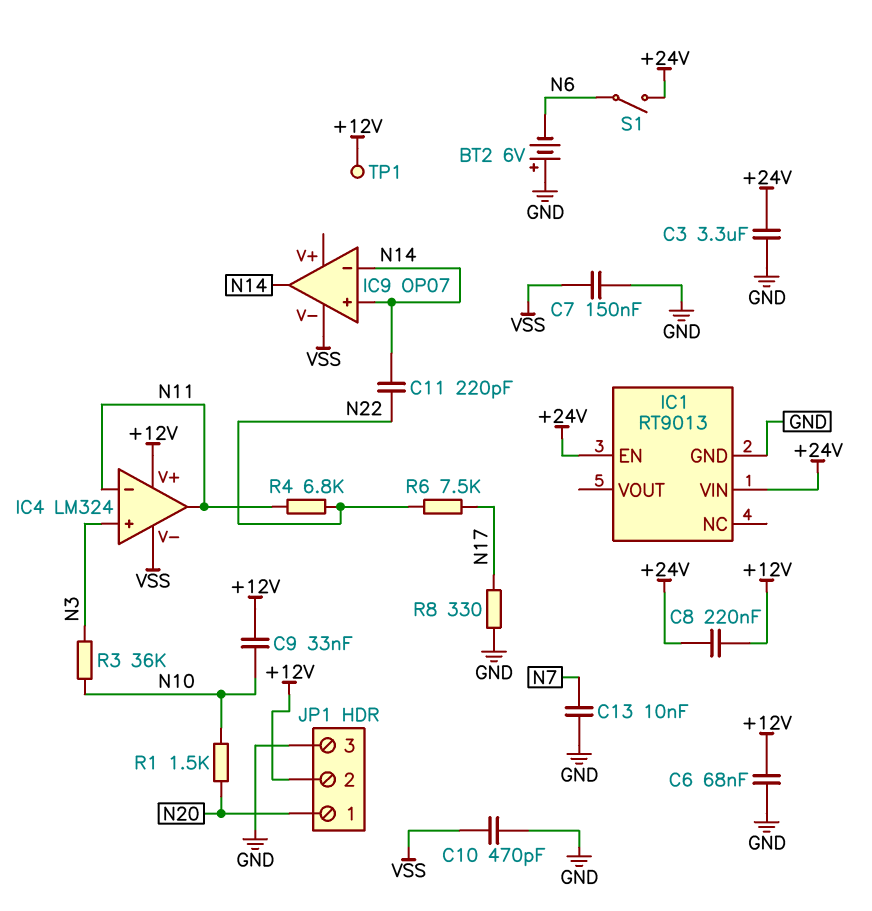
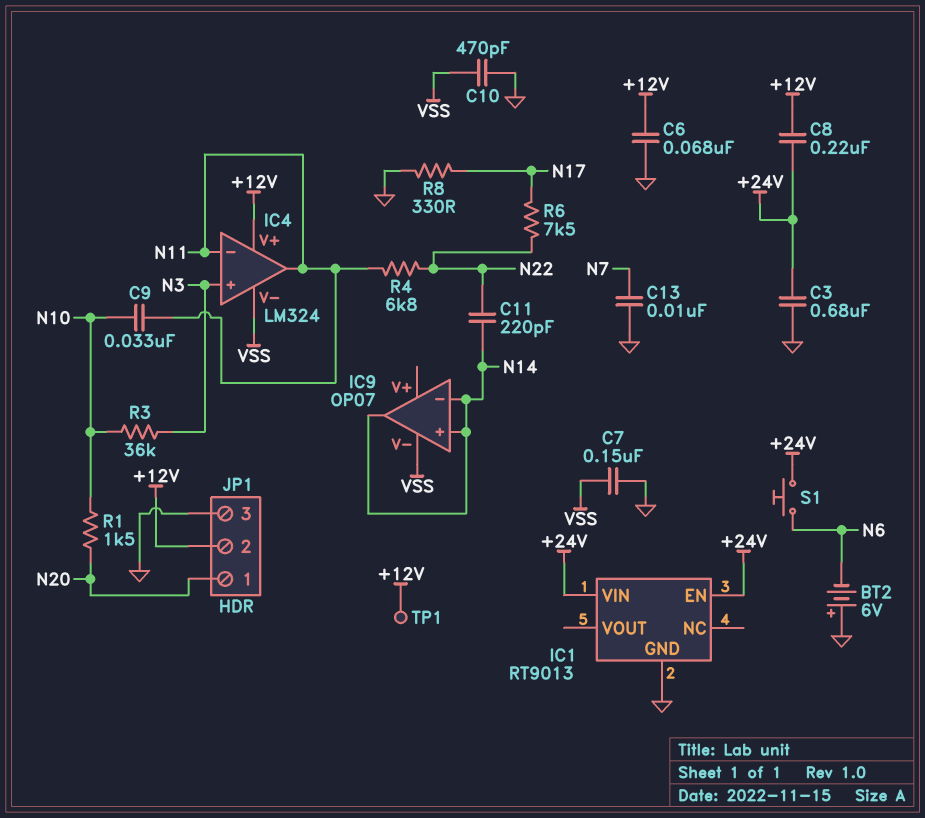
C3: 3.3uF (+24V, GND) -> 680nF (+24V, GND)
C9: 33nF (+12V, N10) -> 33nF (N10, N11)
S1: switch (+24V, N6) -> button (+24V, N6)

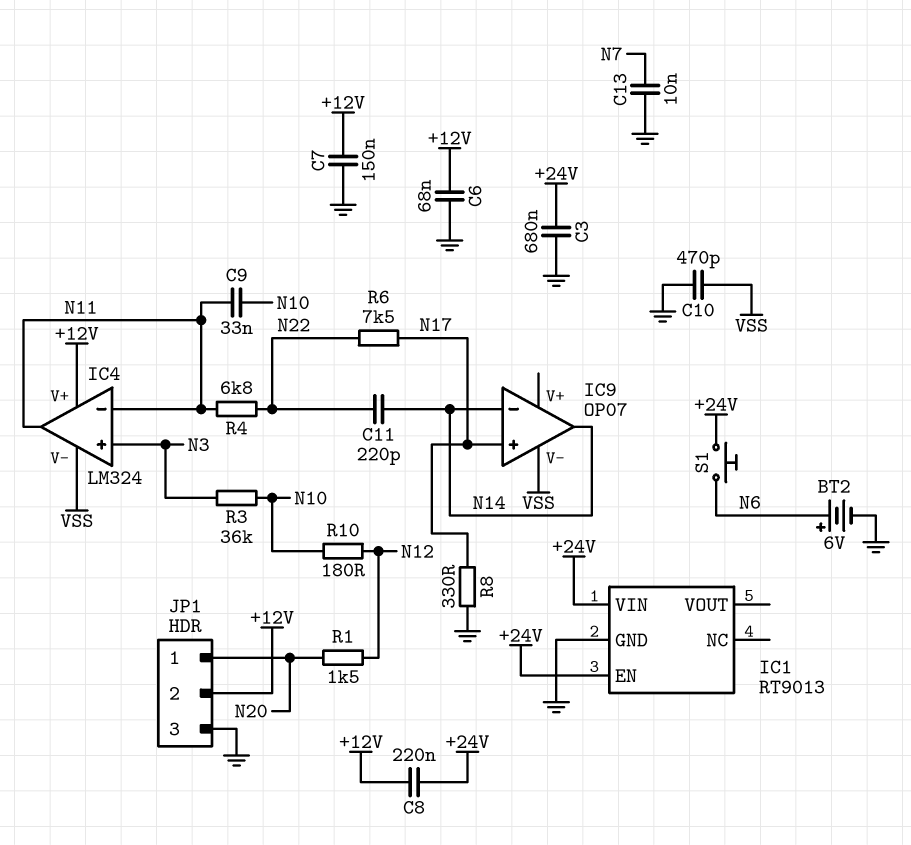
BT2: 6V (plus GND, minus N6) -> 6V (plus N6, minus GND)
C7: 150nF (GND, VSS) -> 150nF (+12V, GND)
IC9 pin in+: N14 -> N17
R1: 1.5k (N10, N20) -> 1.5k (N12, N20)
R10: none -> 180 (N10, N12)
TP1: test point (+12V) -> none

